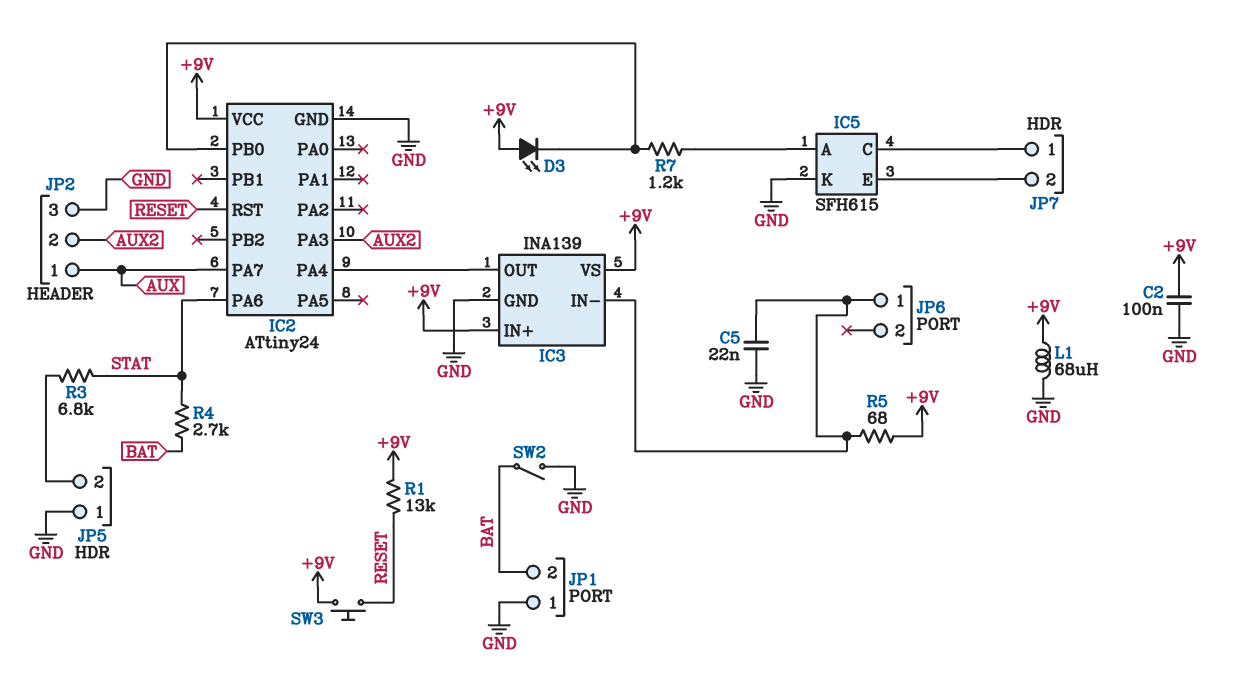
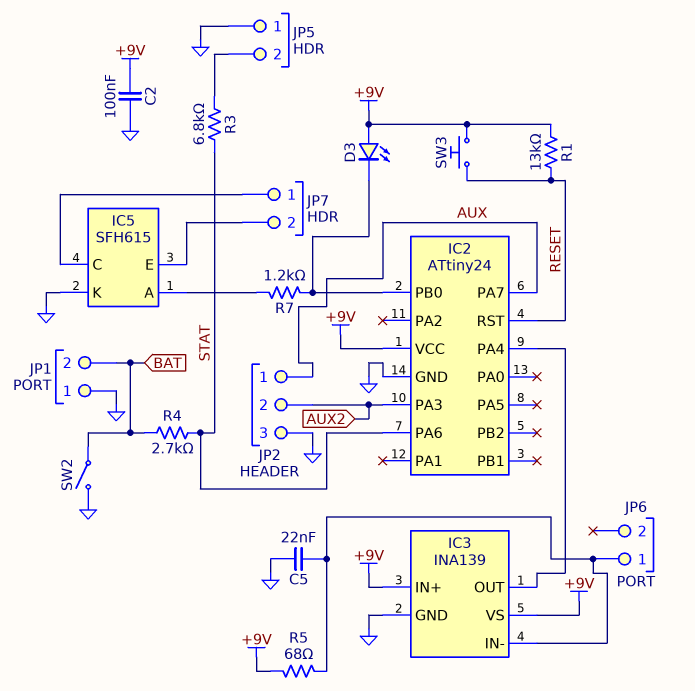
L1: 68uH (+9V, GND) -> none

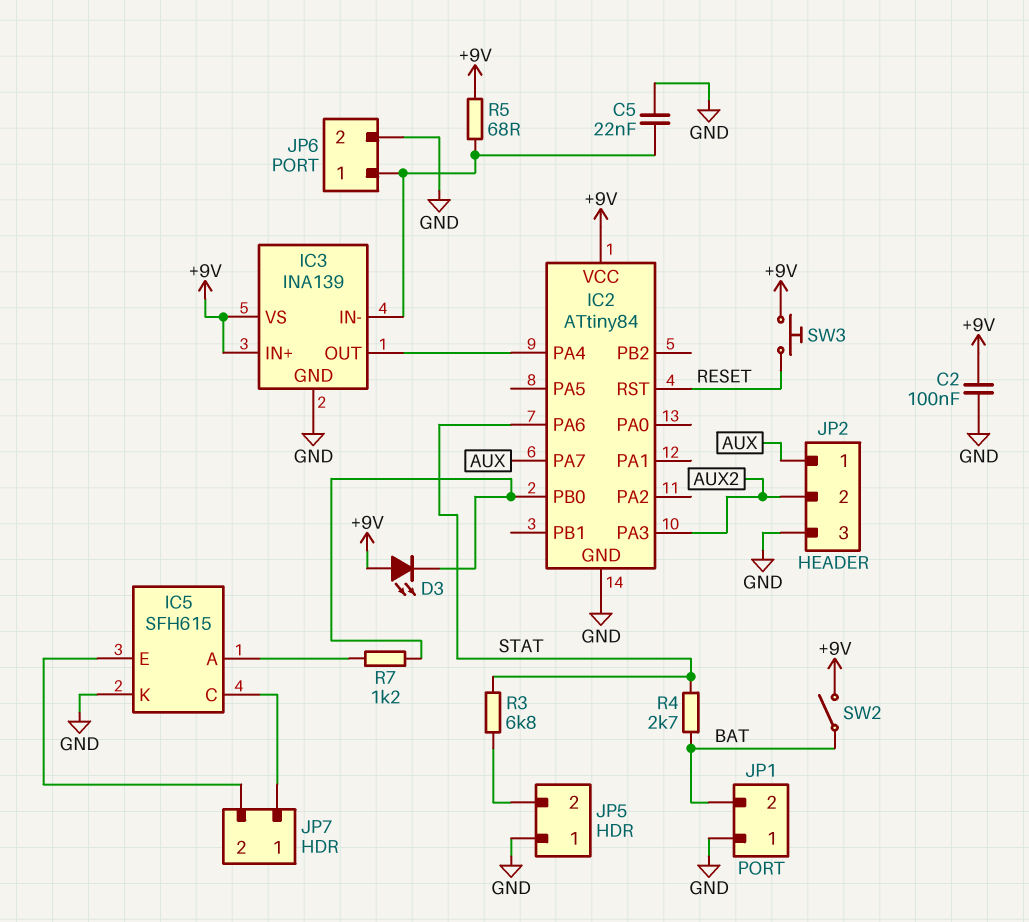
IC2: ATtiny24 -> ATtiny84
JP6 pin 2: none -> GND
R1: 13k (+9V, RESET) -> none
SW2: switch (BAT, GND) -> switch (+9V, BAT)

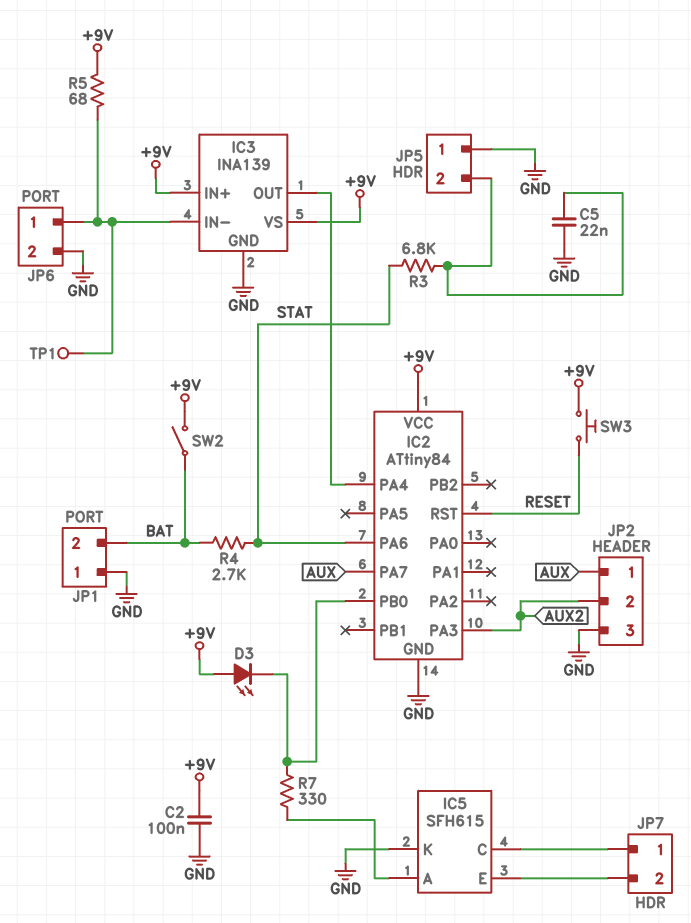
C5: 22nF (GND, IC3/IN-) -> 22nF (GND, JP5/2)
R7: 1.2k (IC2/PB0, IC5/A) -> 330 (IC2/PB0, IC5/A)
TP1: none -> test point (IC3/IN-)

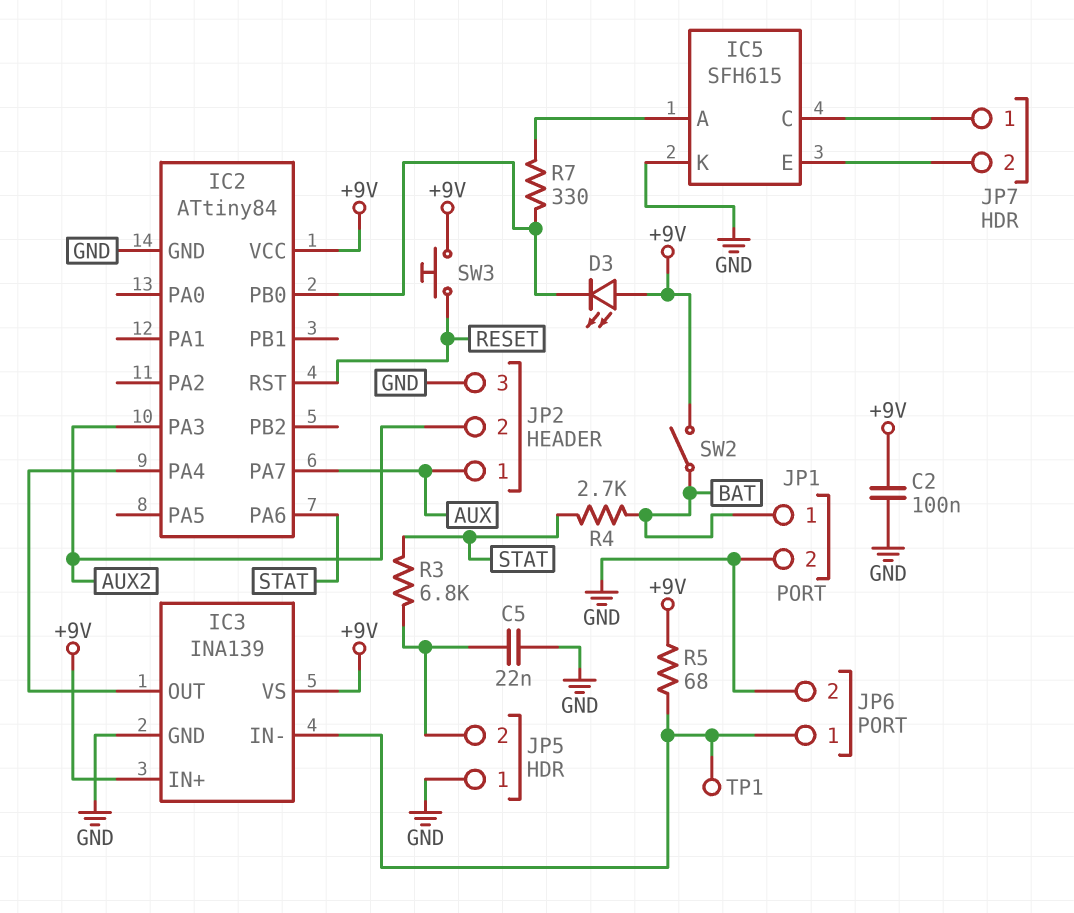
JP1 pin 1: GND -> BAT
JP1 pin 2: BAT -> GND

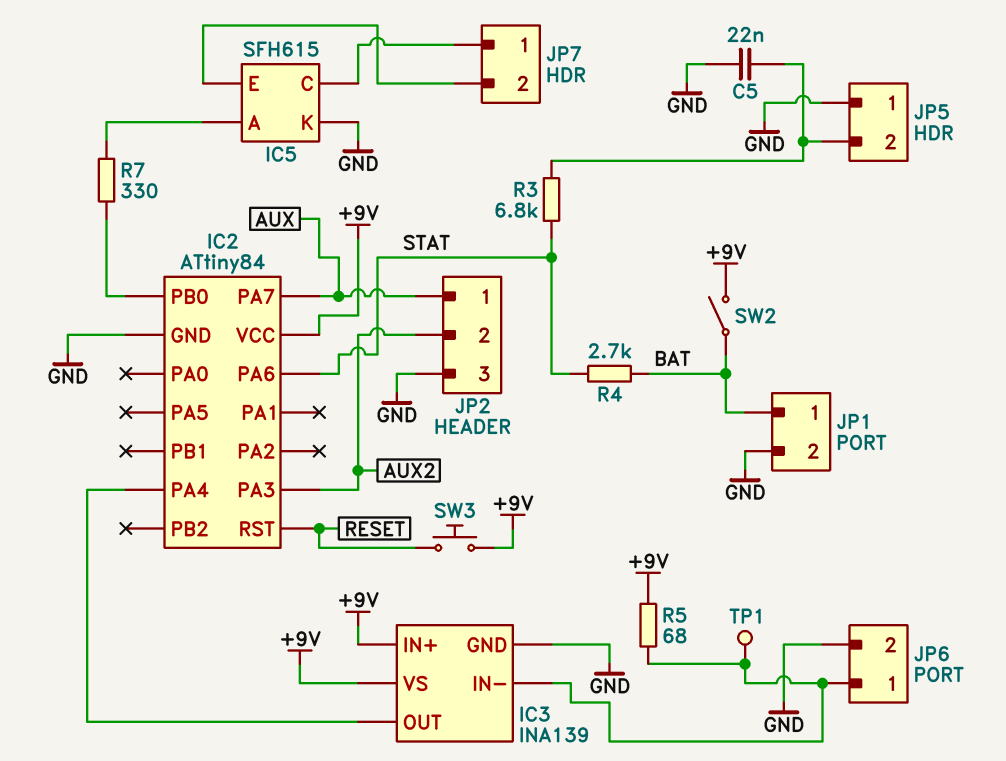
C2: 100nF (+9V, GND) -> none
D3: LED (A +9V, K IC2/PB0) -> none

